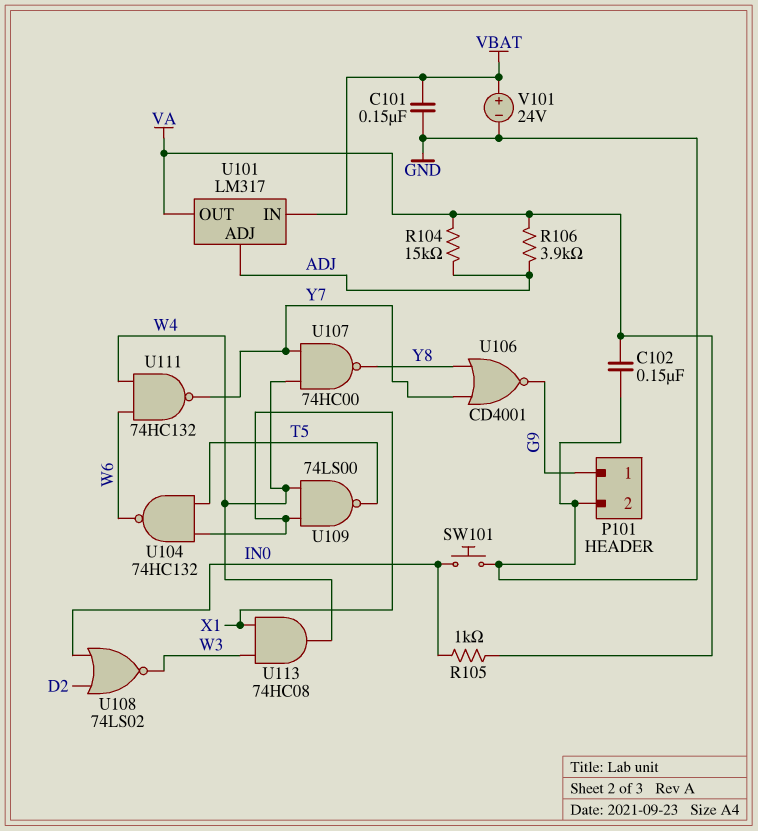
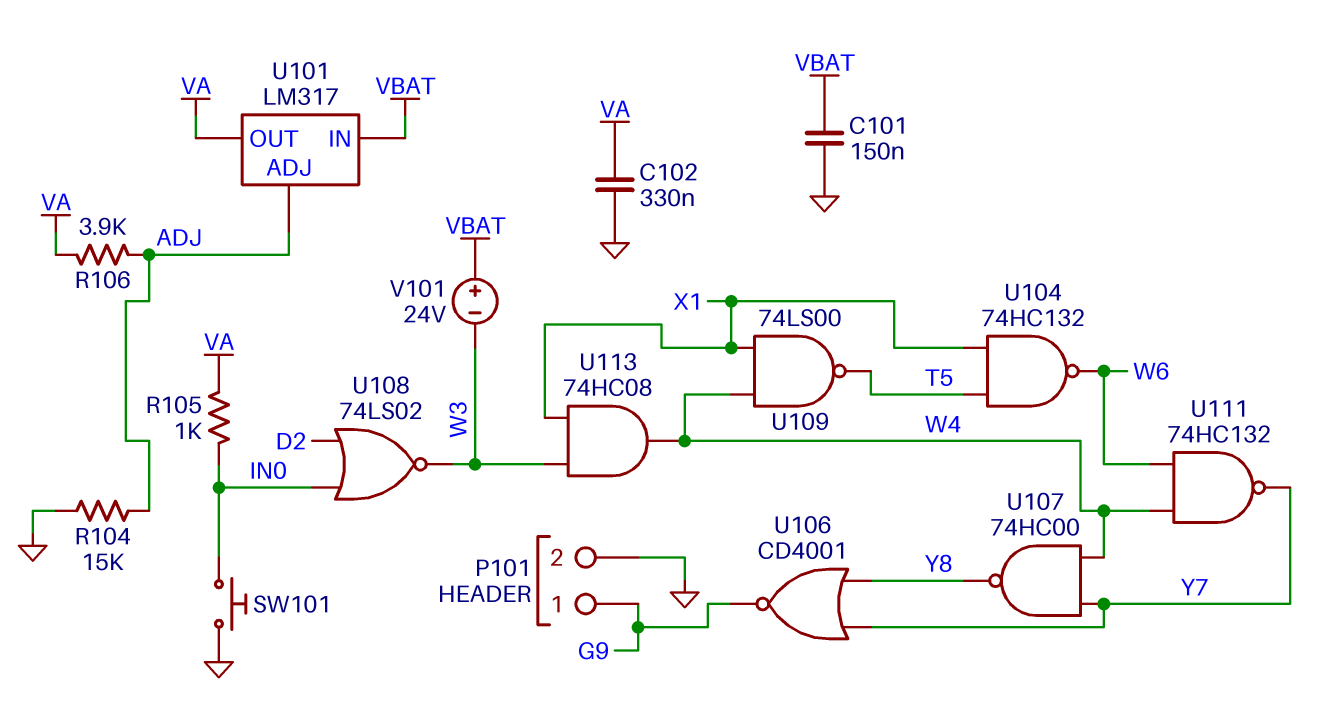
C102: 150nF (GND, VA) -> 330nF (GND, VA)
R104: 15k (ADJ, VA) -> 15k (ADJ, GND)
V101: 24V (plus VBAT, minus GND) -> 24V (plus VBAT, minus W3)

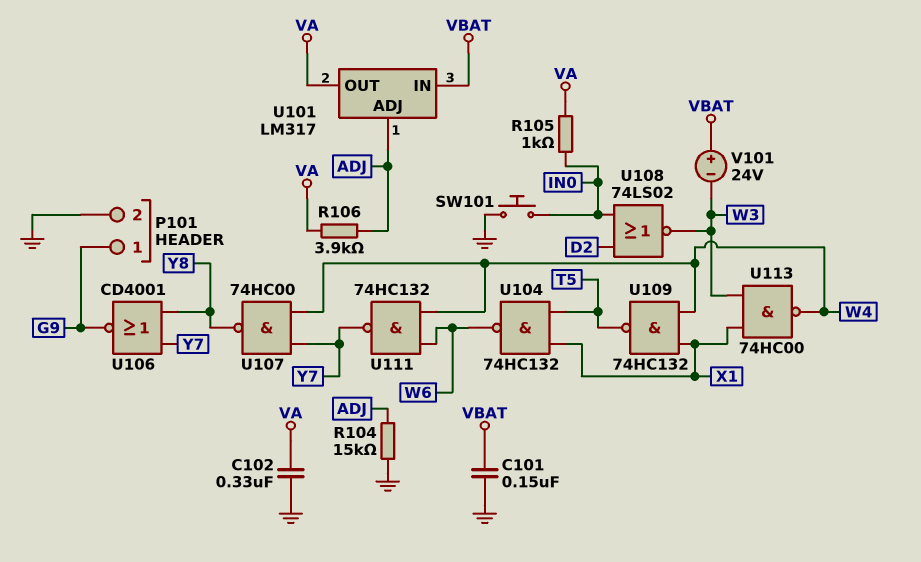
U109: NAND 74LS00 (in W4, in X1, out T5) -> NAND 74HC132 (in W4, in X1, out T5)
U113: AND 74HC08 (in W3, in X1, out W4) -> NAND 74HC00 (in W3, in X1, out W4)

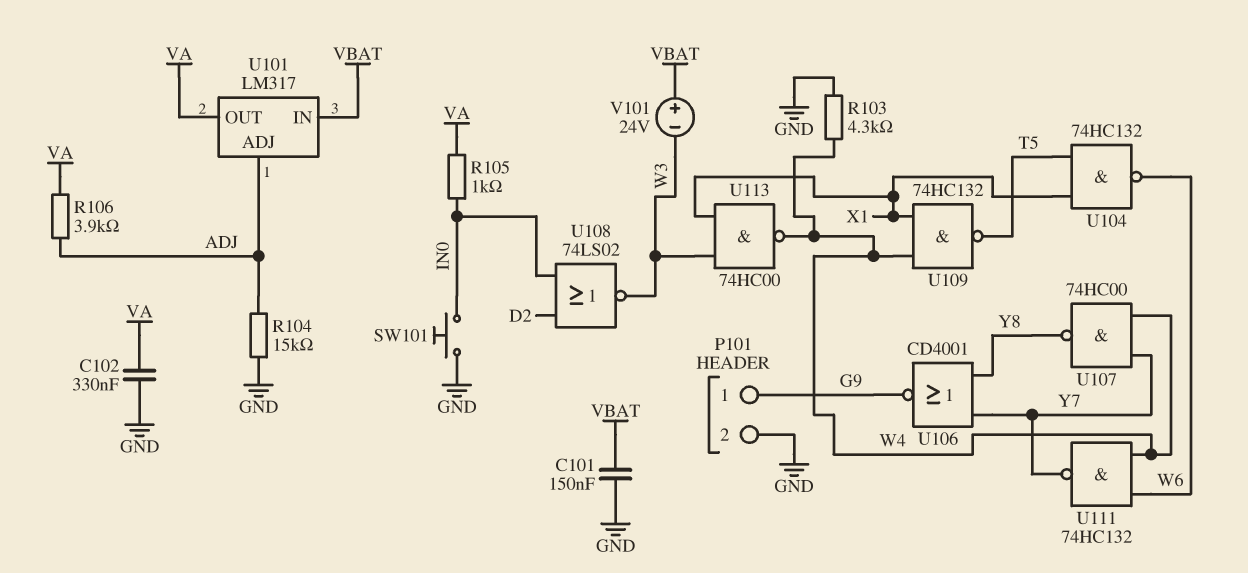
R103: none -> 4.3k (GND, W4)

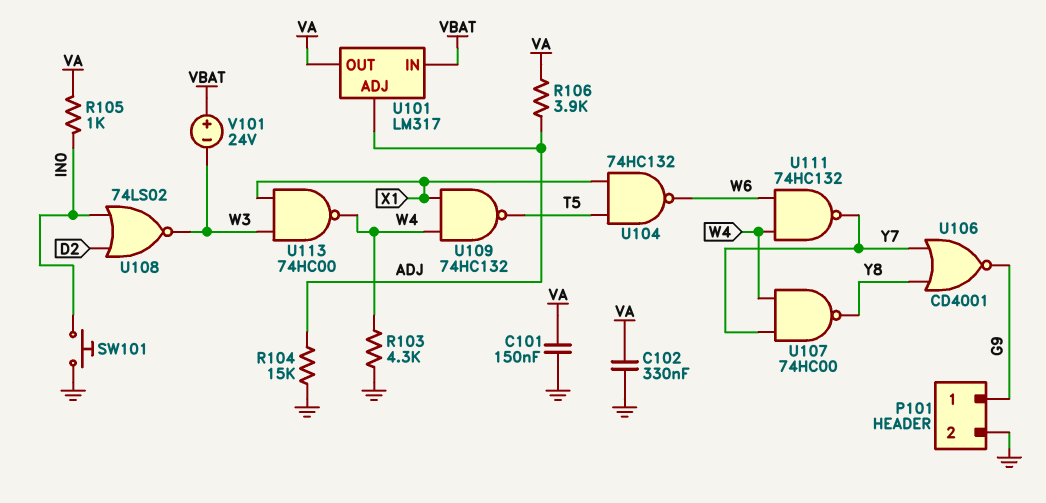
C101: 150nF (GND, VBAT) -> 150nF (GND, VA)

